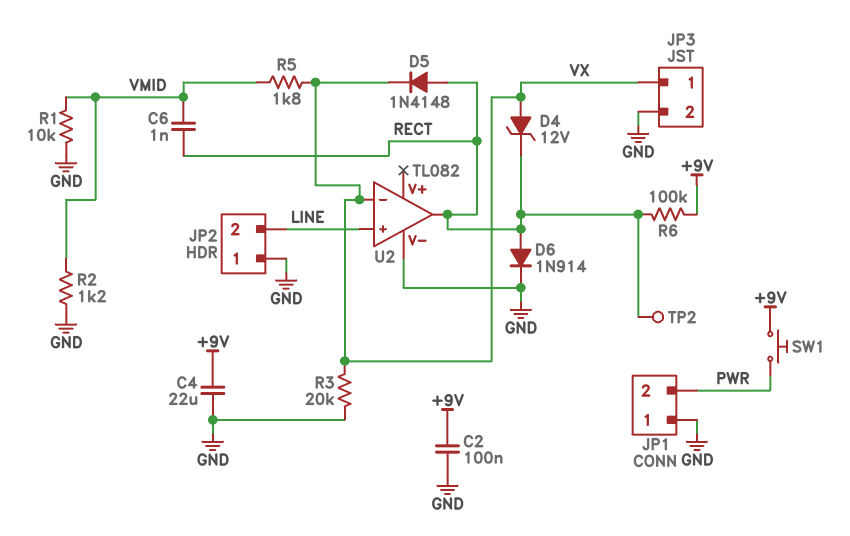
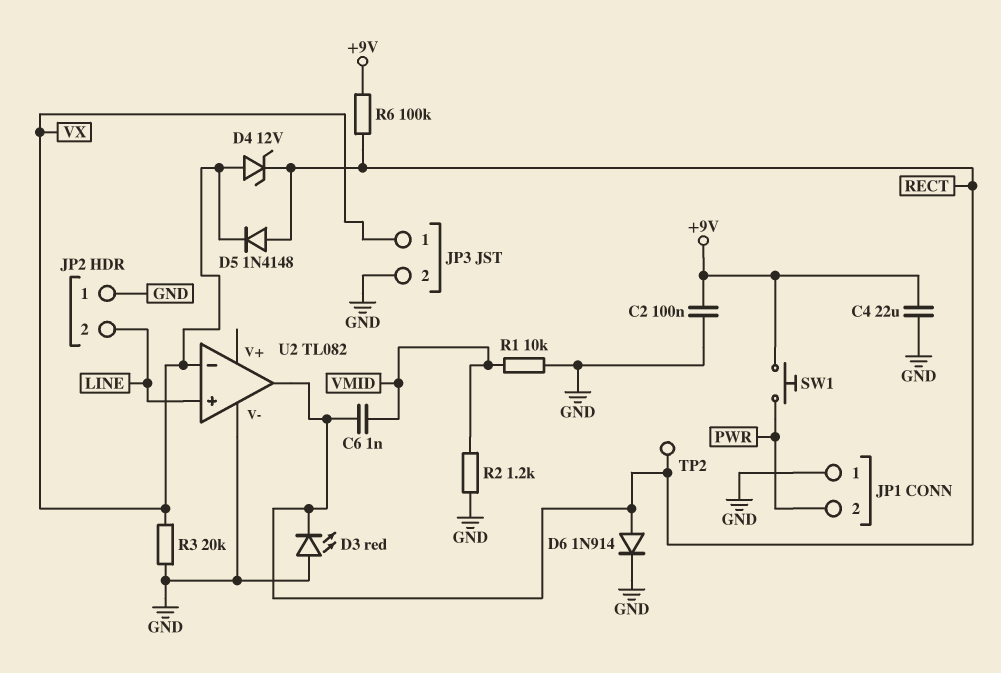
D3: none -> LED red (A GND, K RECT)
R5: 1.8k (VMID, VX) -> none

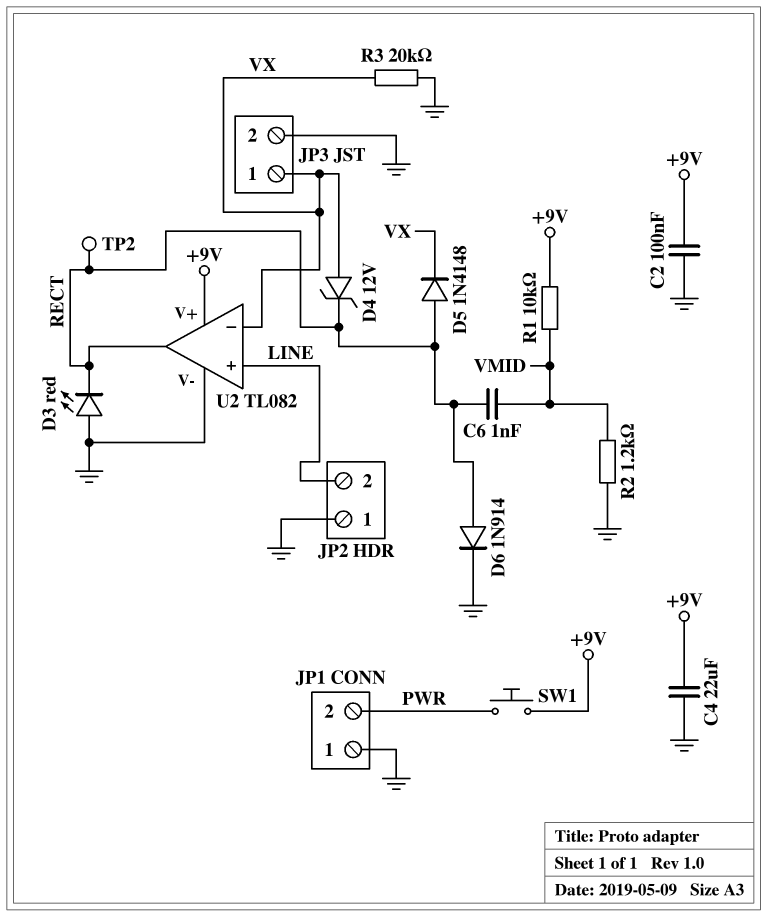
R1: 10k (GND, VMID) -> 10k (+9V, VMID)
R6: 100k (+9V, RECT) -> none
U2 pin V+: none -> +9V

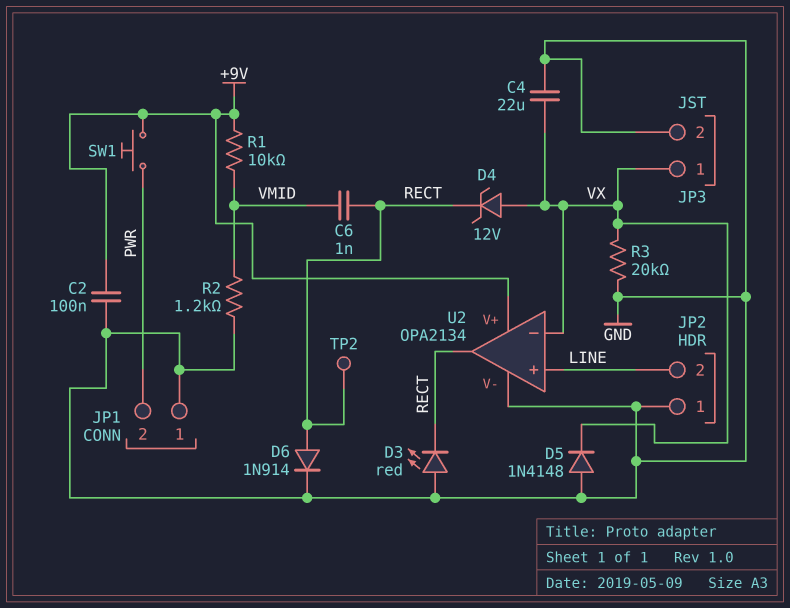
C4: 22uF (+9V, GND) -> 22uF (GND, VX)
D5: diode 1N4148 (A RECT, K VX) -> diode 1N4148 (A GND, K VX)
U2: TL082 -> OPA2134

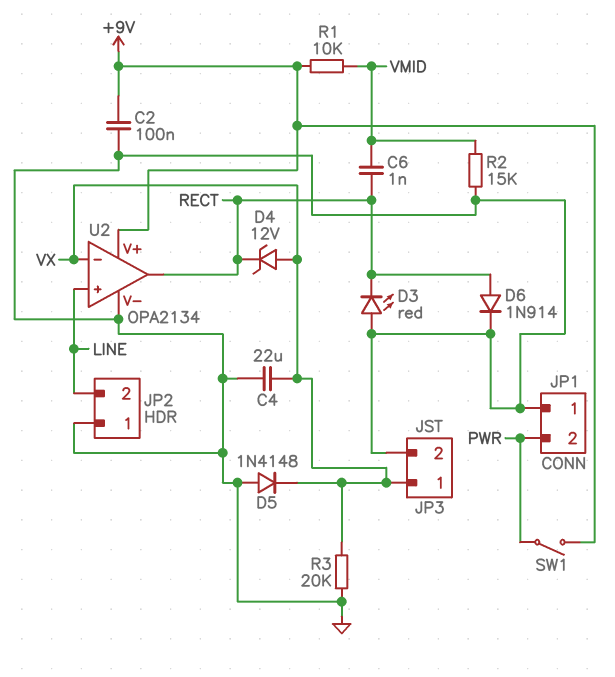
R2: 1.2k (GND, VMID) -> 15k (GND, VMID)
SW1: button (+9V, PWR) -> switch (+9V, PWR)
TP2: test point (RECT) -> none

